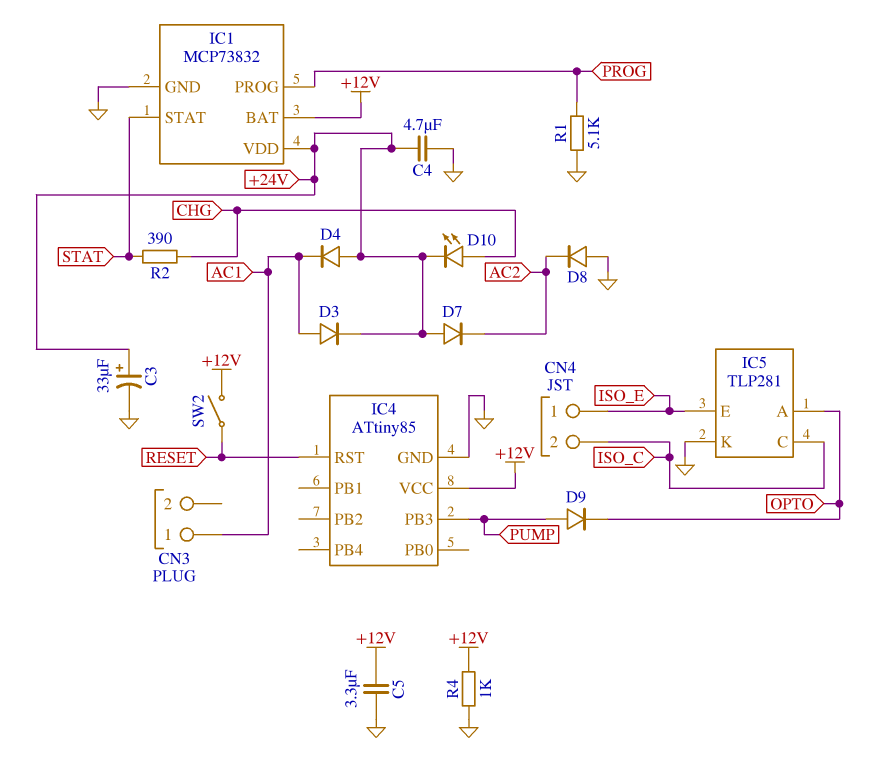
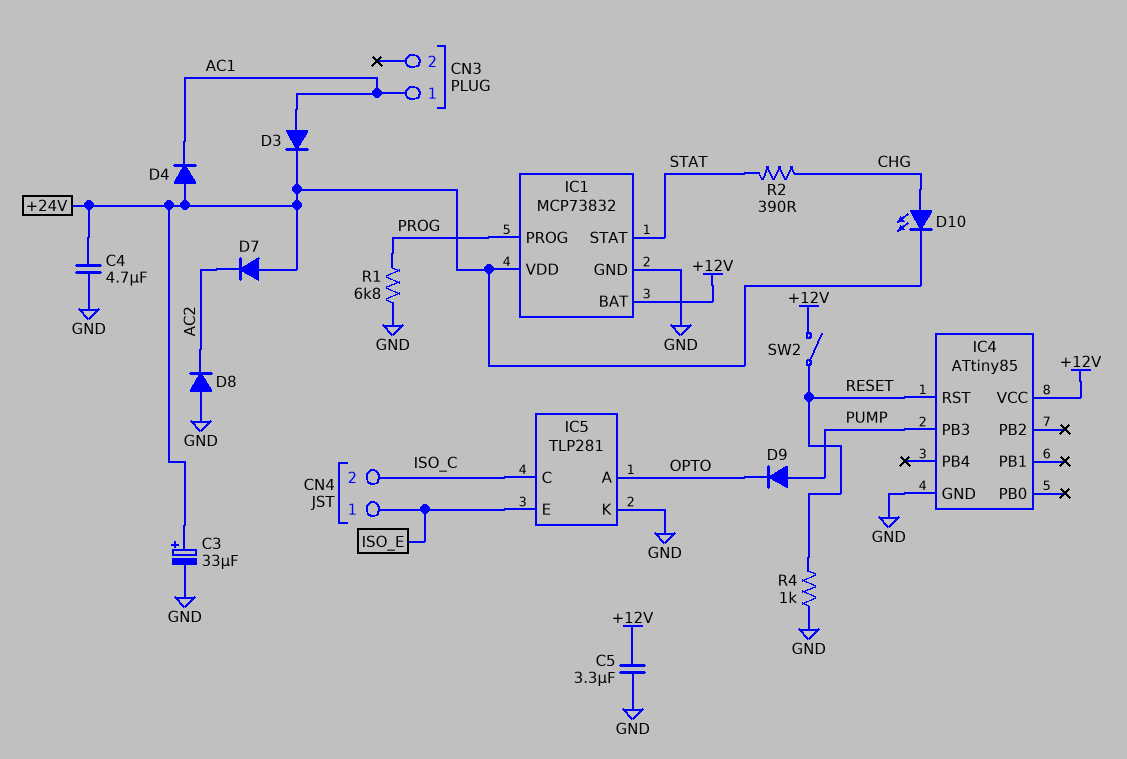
R1: 5.1k (GND, PROG) -> 6.8k (GND, PROG)
R4: 1k (+12V, GND) -> 1k (GND, RESET)

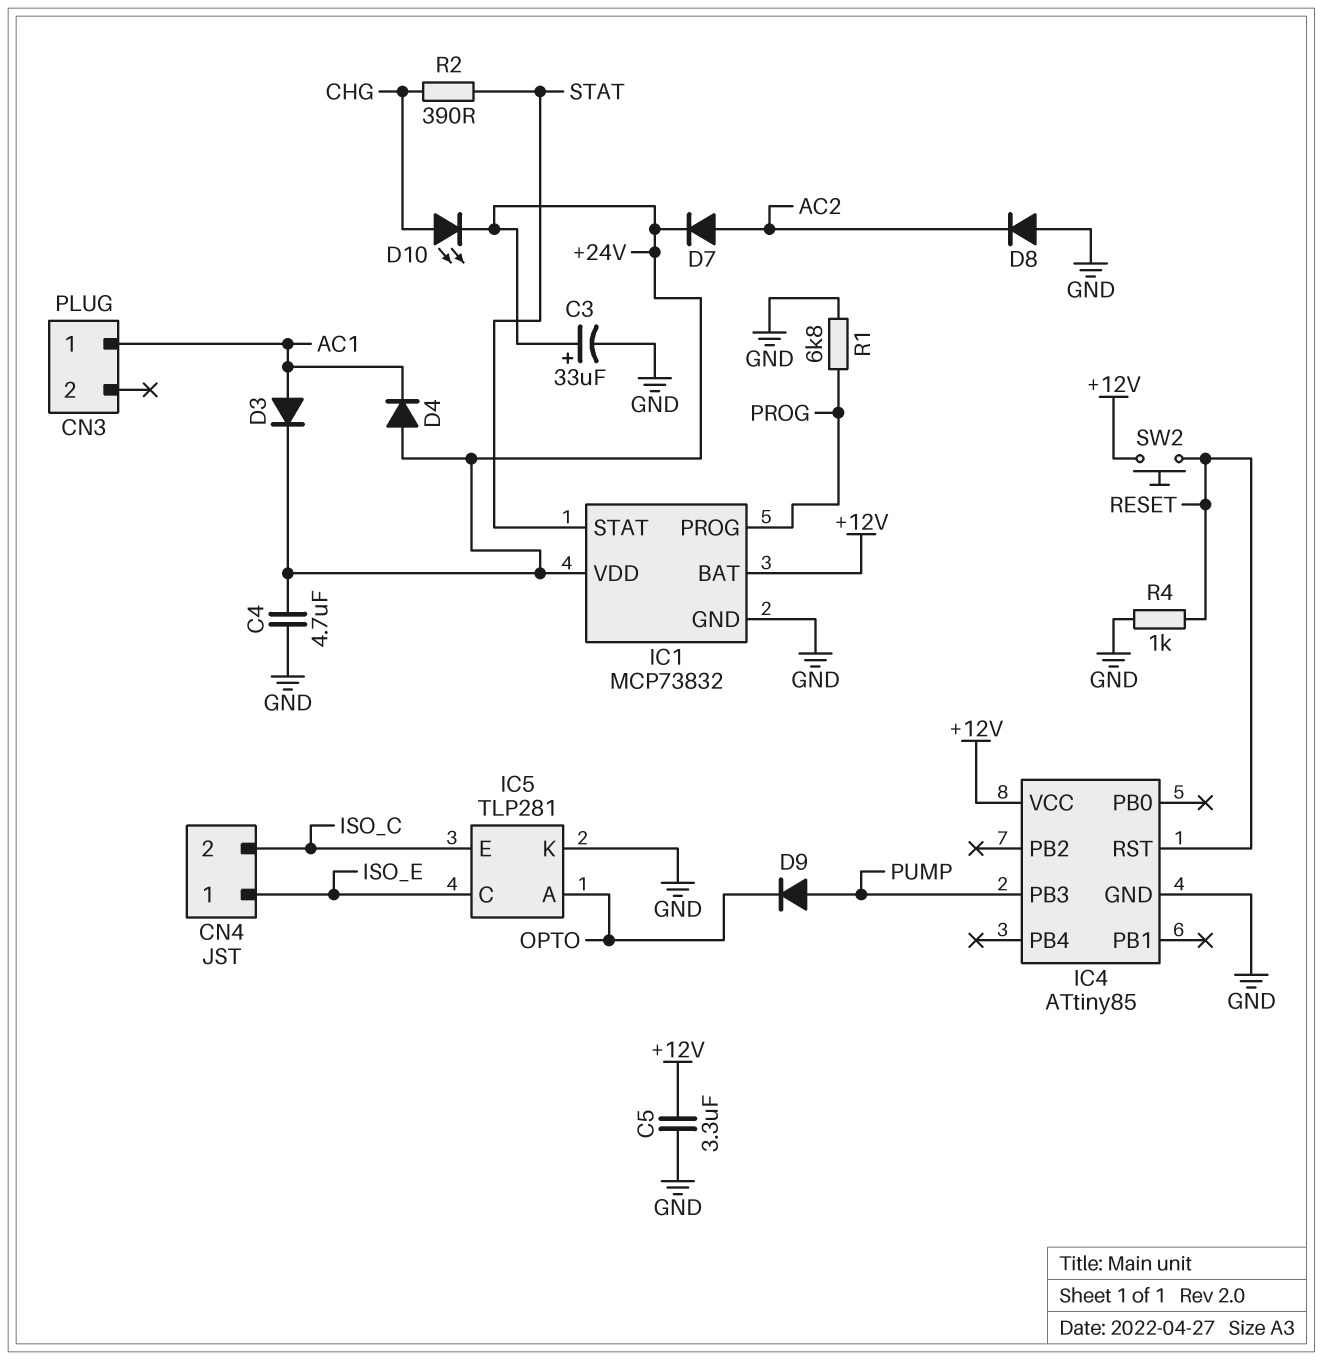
D7: diode (A +24V, K AC2) -> diode (A AC2, K +24V)
IC5 pin C: ISO_C -> ISO_E
IC5 pin E: ISO_E -> ISO_C
SW2: switch (+12V, RESET) -> button (+12V, RESET)

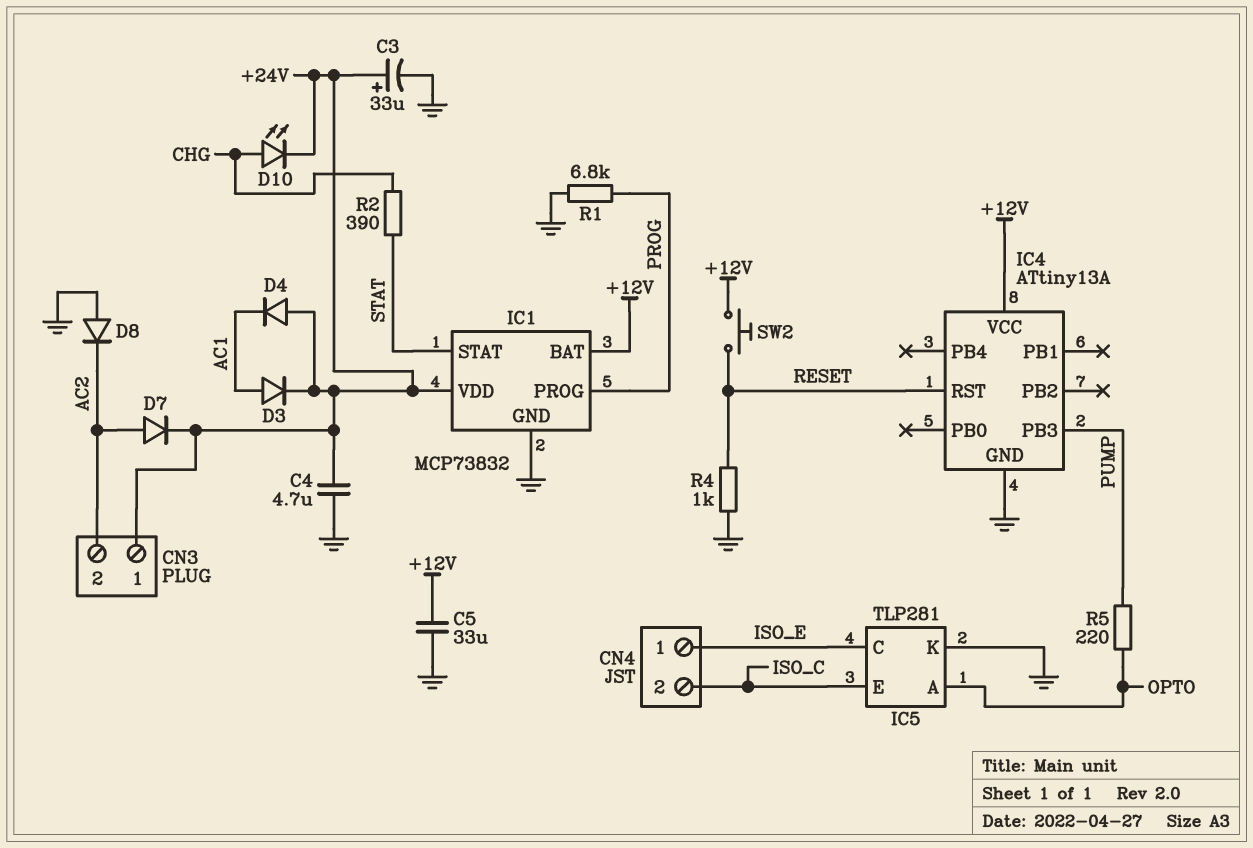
C5: 3.3uF (+12V, GND) -> 33uF (+12V, GND)
CN3 pin 1: AC1 -> +24V
CN3 pin 2: none -> AC2
D9: diode (A PUMP, K OPTO) -> none
IC4: ATtiny85 -> ATtiny13A
R5: none -> 220 (OPTO, PUMP)

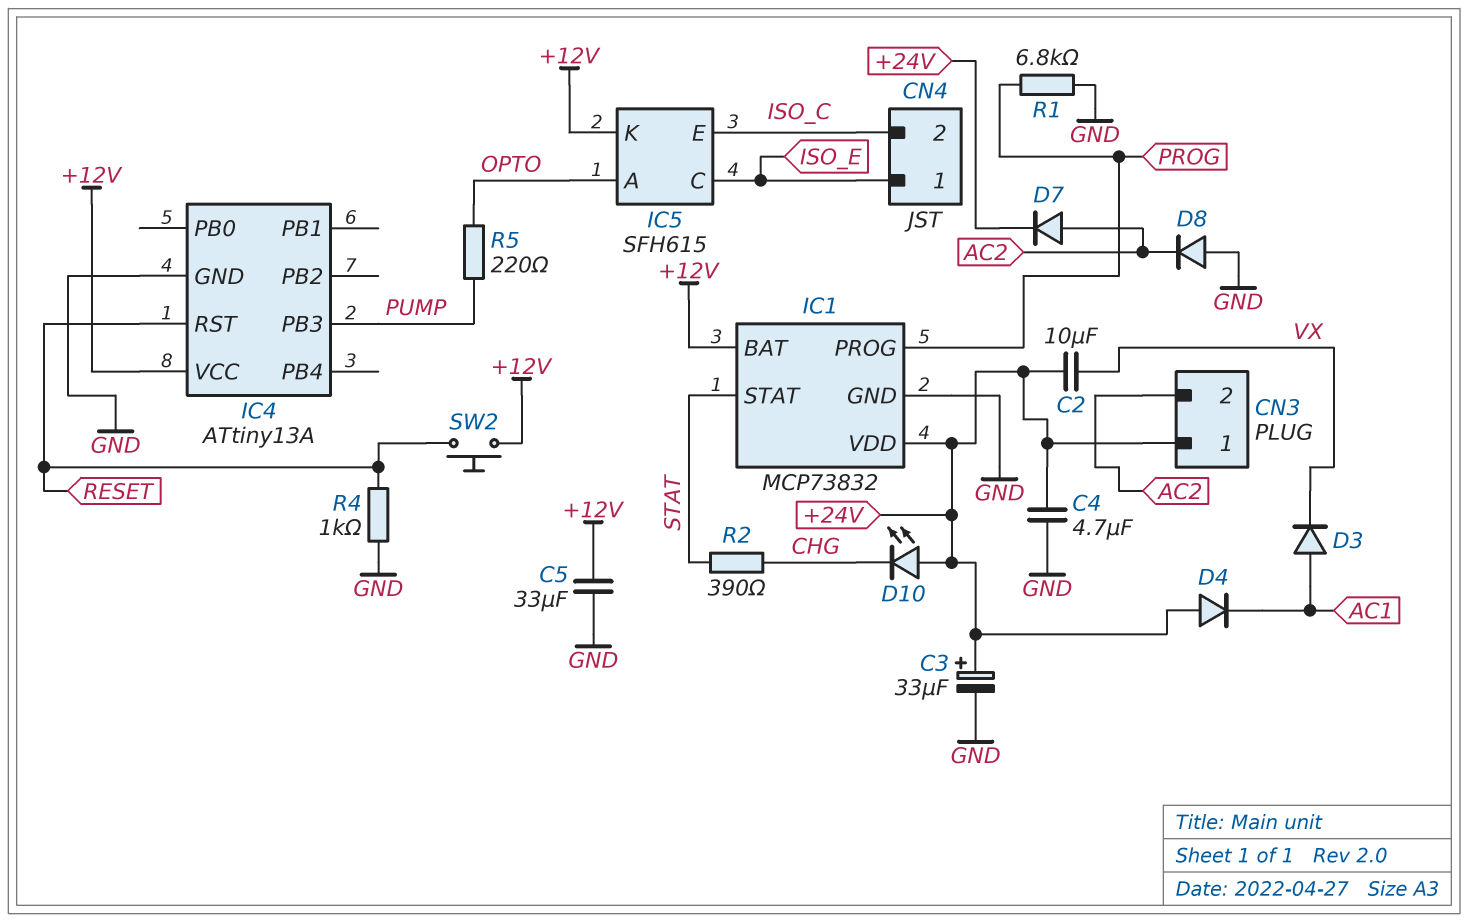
C2: none -> 10uF (+24V, VX)
D3: diode (A AC1, K +24V) -> diode (A AC1, K VX)
D10: LED (A CHG, K +24V) -> LED (A +24V, K CHG)
IC5: TLP281 -> SFH615
IC5 pin K: GND -> +12V

